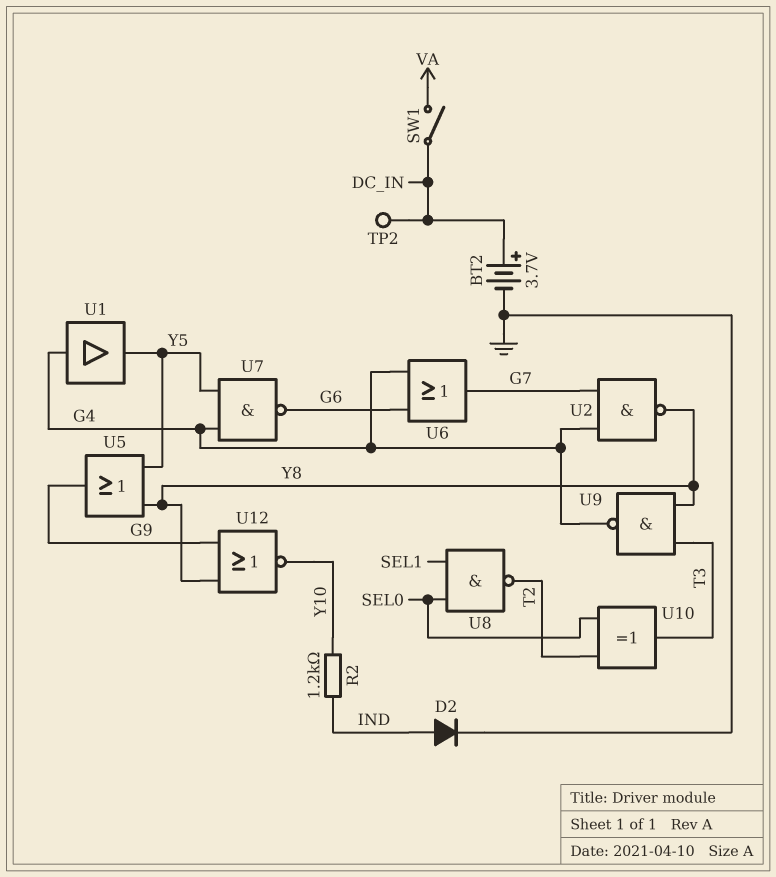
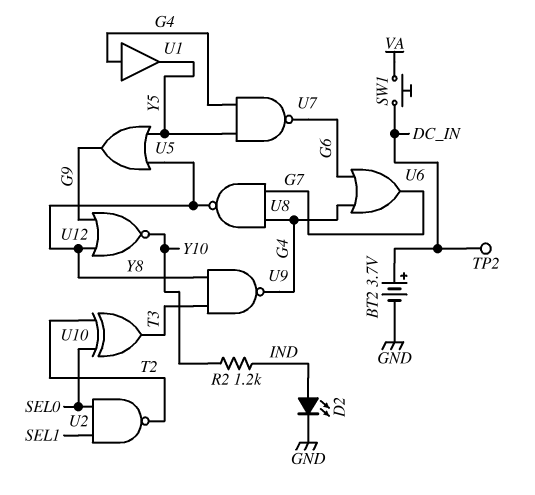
D2: diode (A IND, K GND) -> LED (A IND, K GND)
SW1: switch (DC_IN, VA) -> button (DC_IN, VA)
U2: NAND (in G4, in G7, out Y8) -> NAND (in SEL0, in SEL1, out T2)
U8: NAND (in SEL0, in SEL1, out T2) -> NAND (in G4, in G7, out Y8)

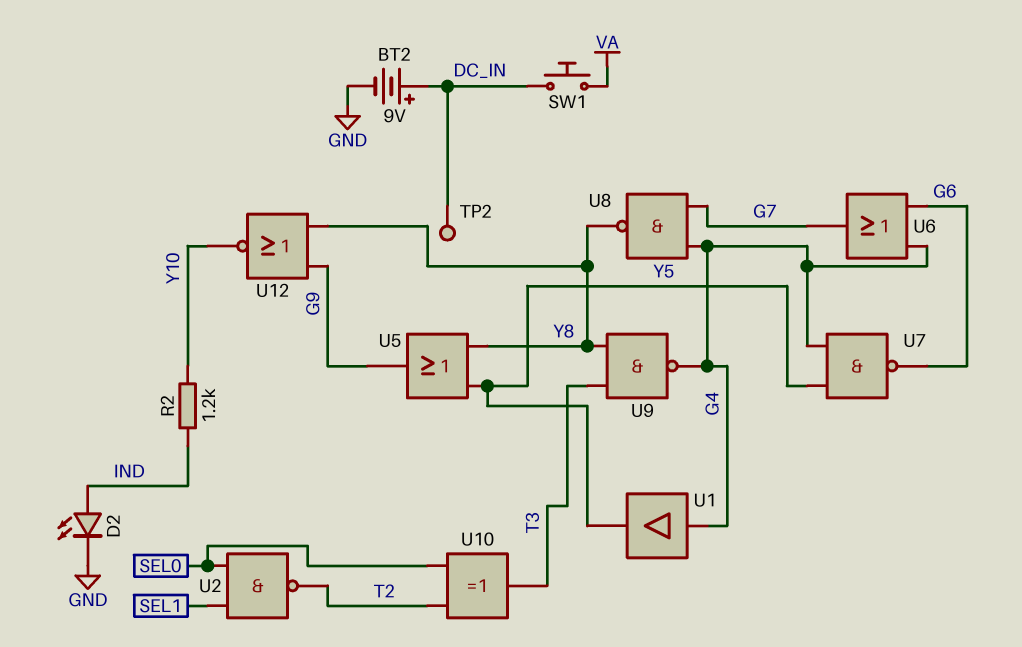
BT2: 3.7V (plus DC_IN, minus GND) -> 9V (plus DC_IN, minus GND)

